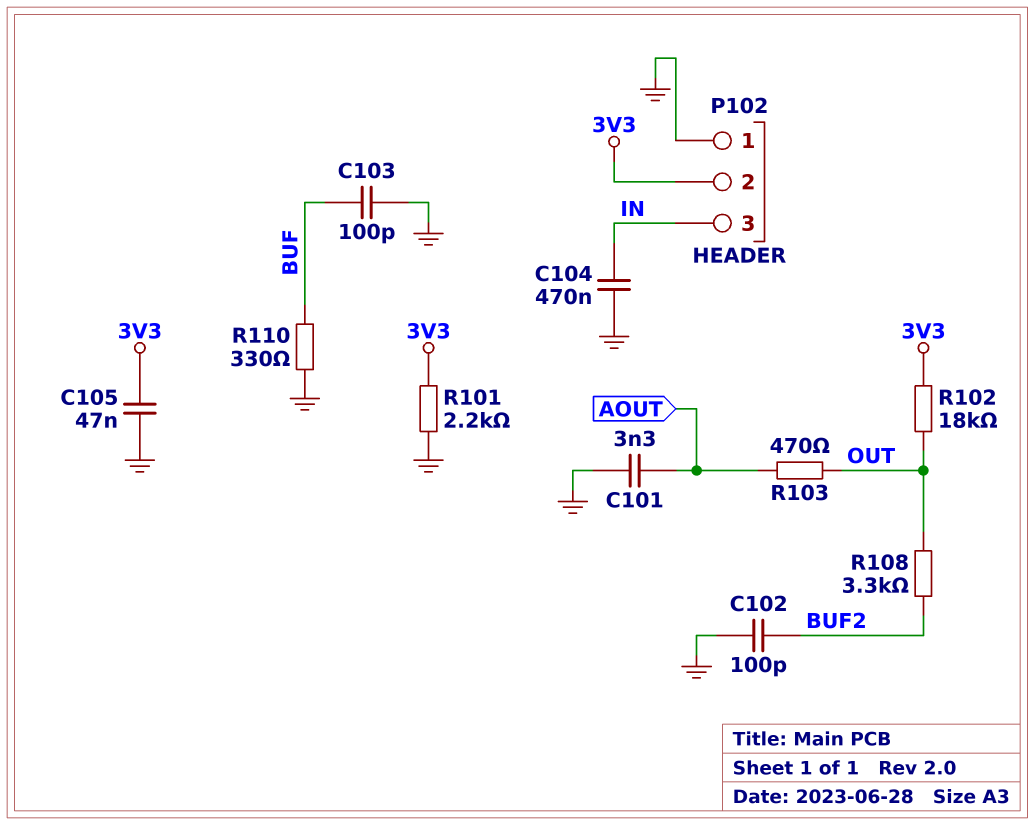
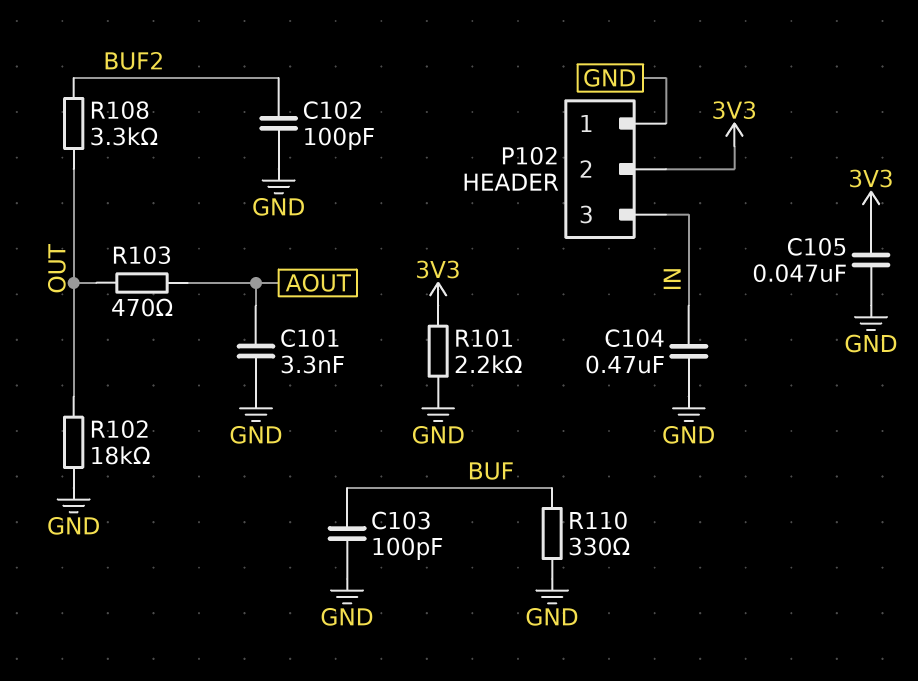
R102: 18k (3V3, OUT) -> 18k (GND, OUT)

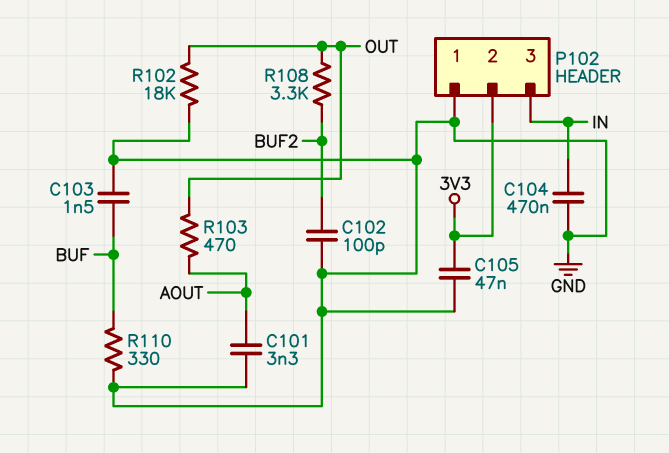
C103: 100pF (BUF, GND) -> 1.5nF (BUF, GND)
R101: 2.2k (3V3, GND) -> none

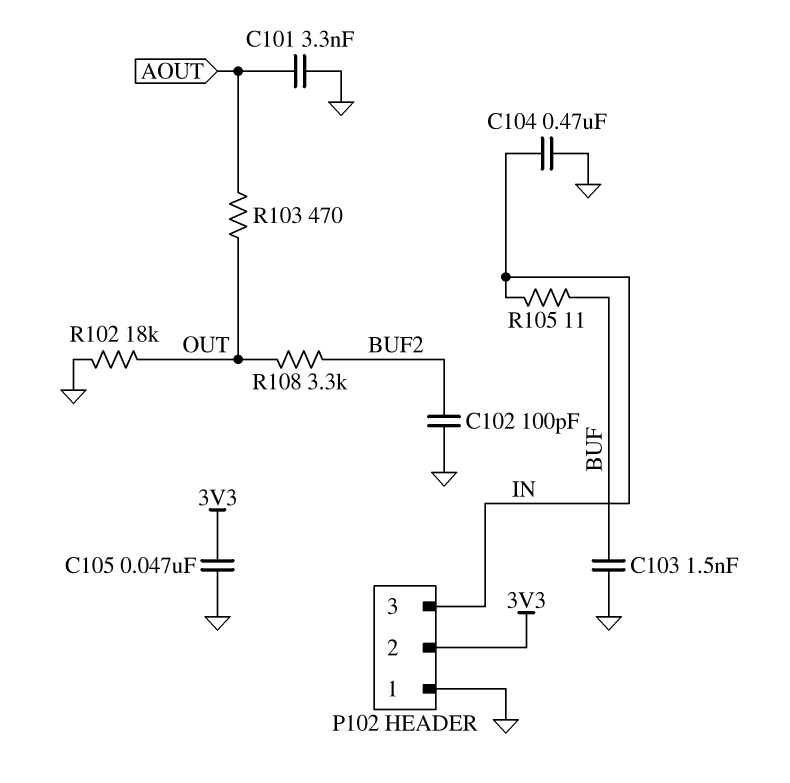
R105: none -> 11 (BUF, IN)
R110: 330 (BUF, GND) -> none

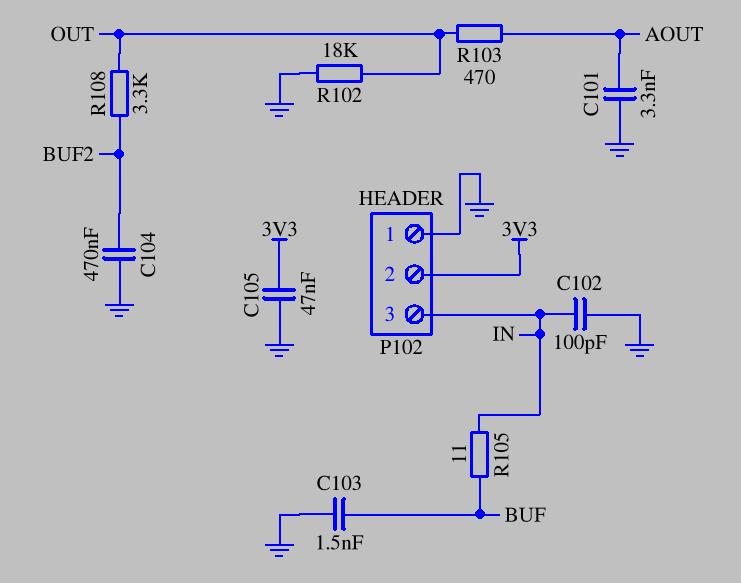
C102: 100pF (BUF2, GND) -> 100pF (GND, IN)
C104: 470nF (GND, IN) -> 470nF (BUF2, GND)

